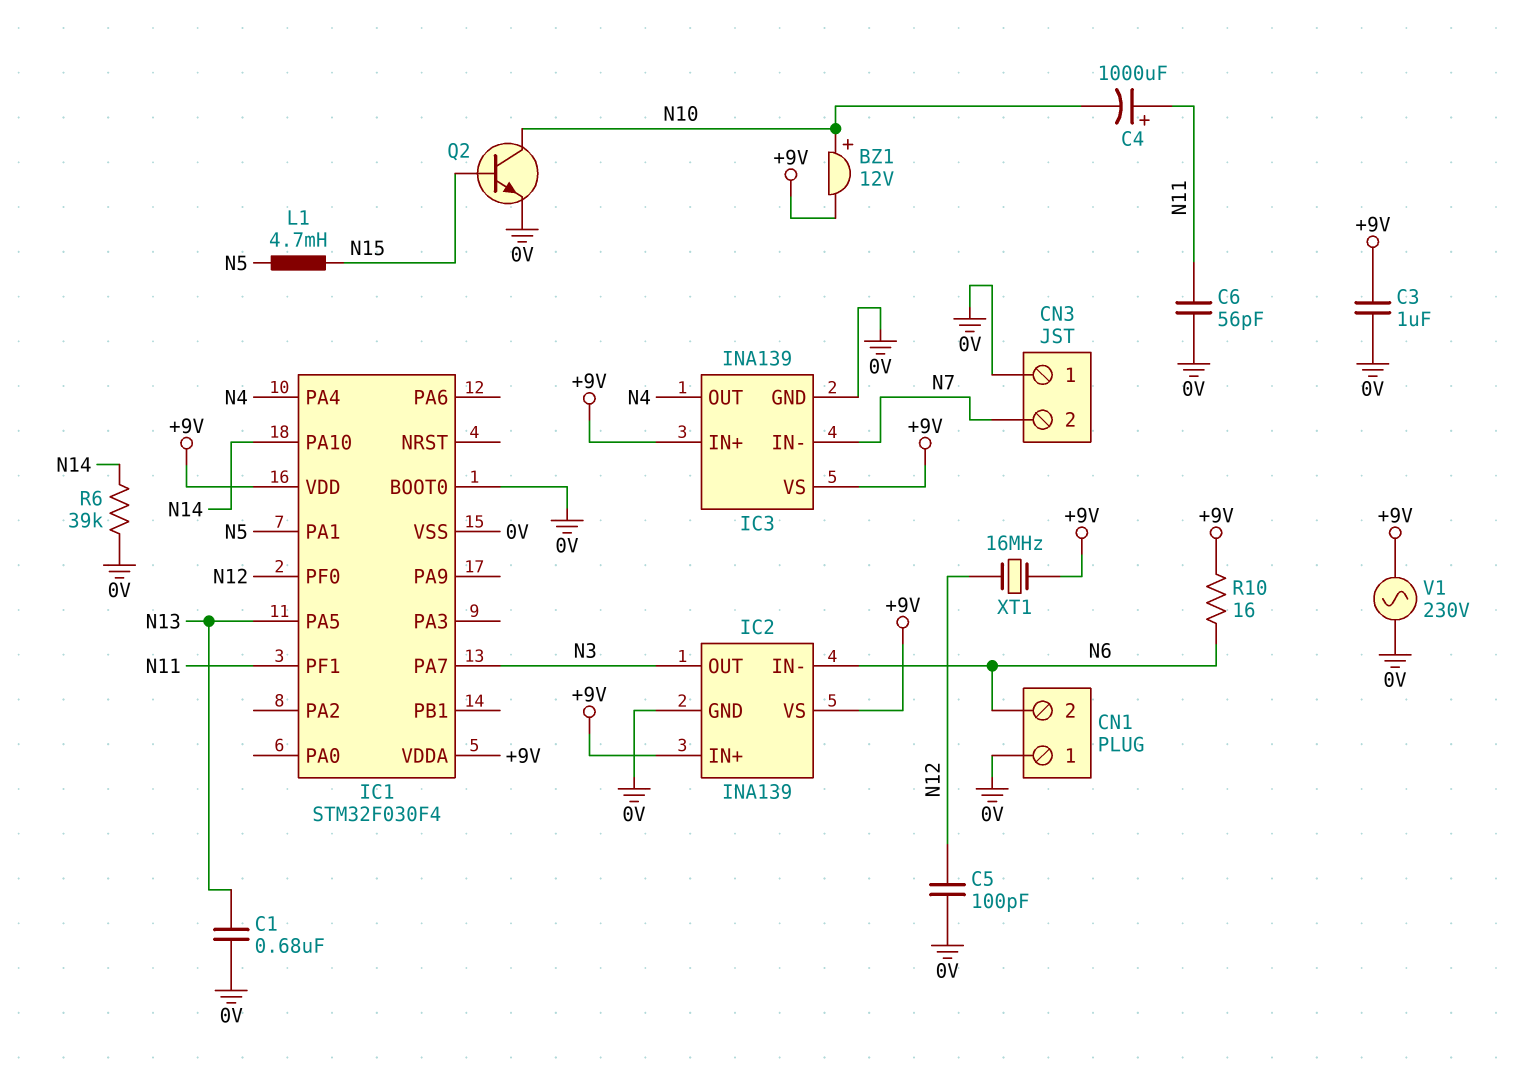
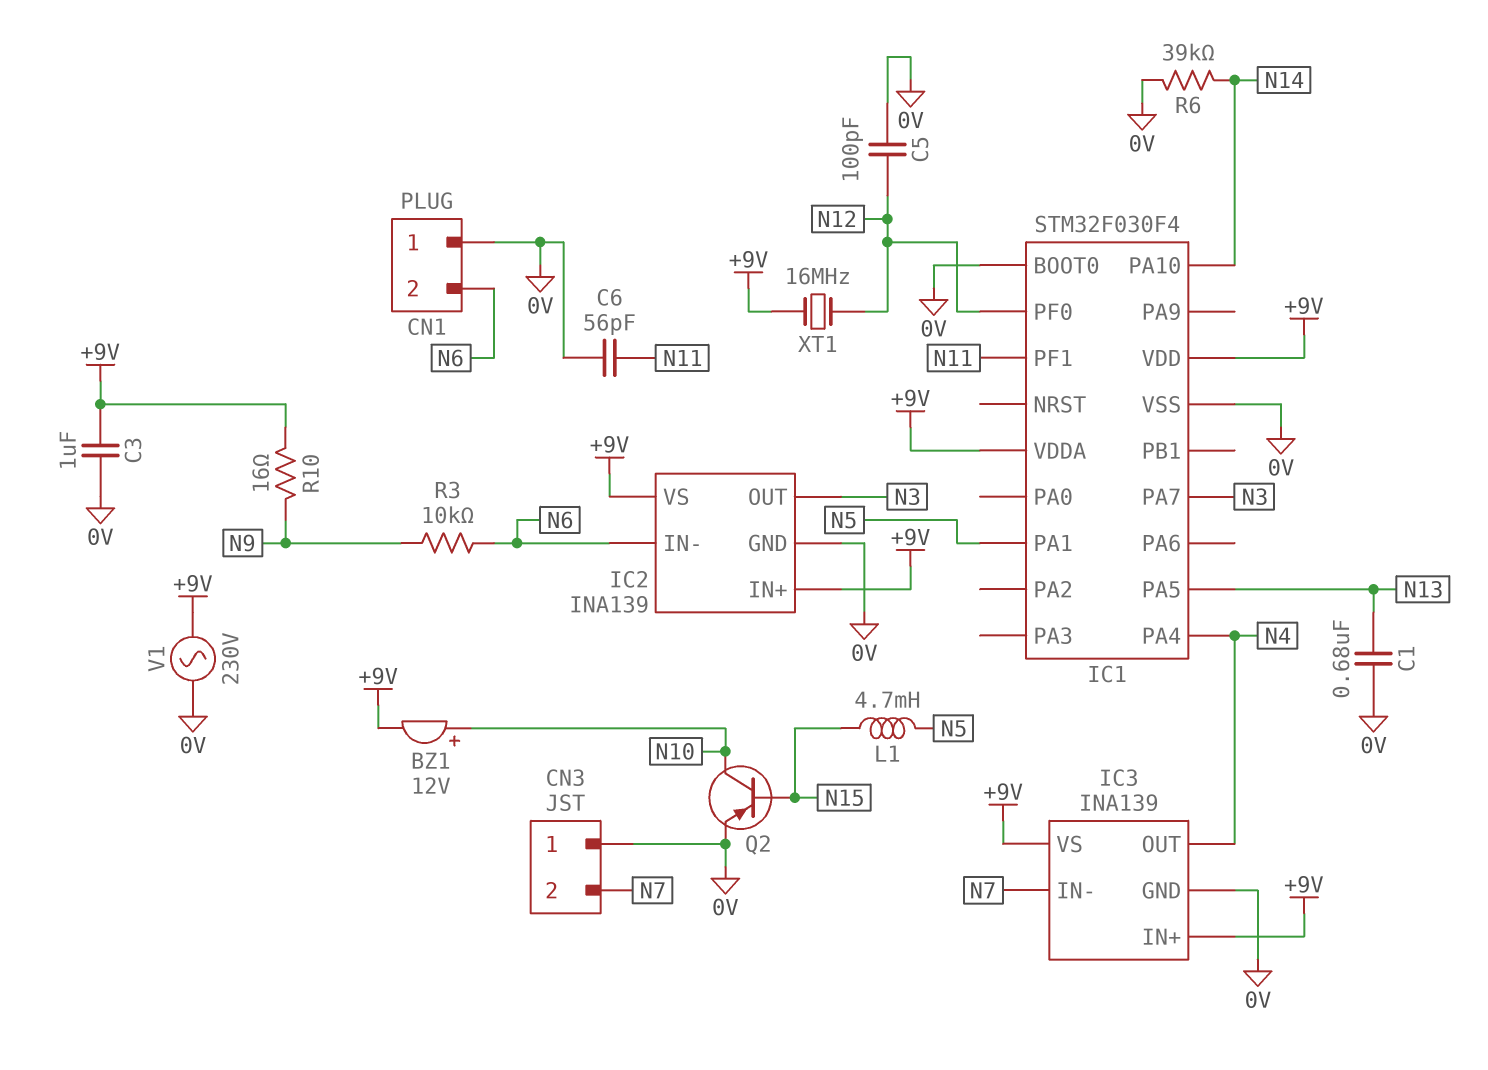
C4: 1000uF (plus N11, minus N10) -> none
Q2: NPN (B N15, C N10, E 0V) -> PNP (B N15, C N10, E 0V)
R3: none -> 10k (N6, N9)
R10: 16 (+9V, N6) -> 16 (+9V, N9)

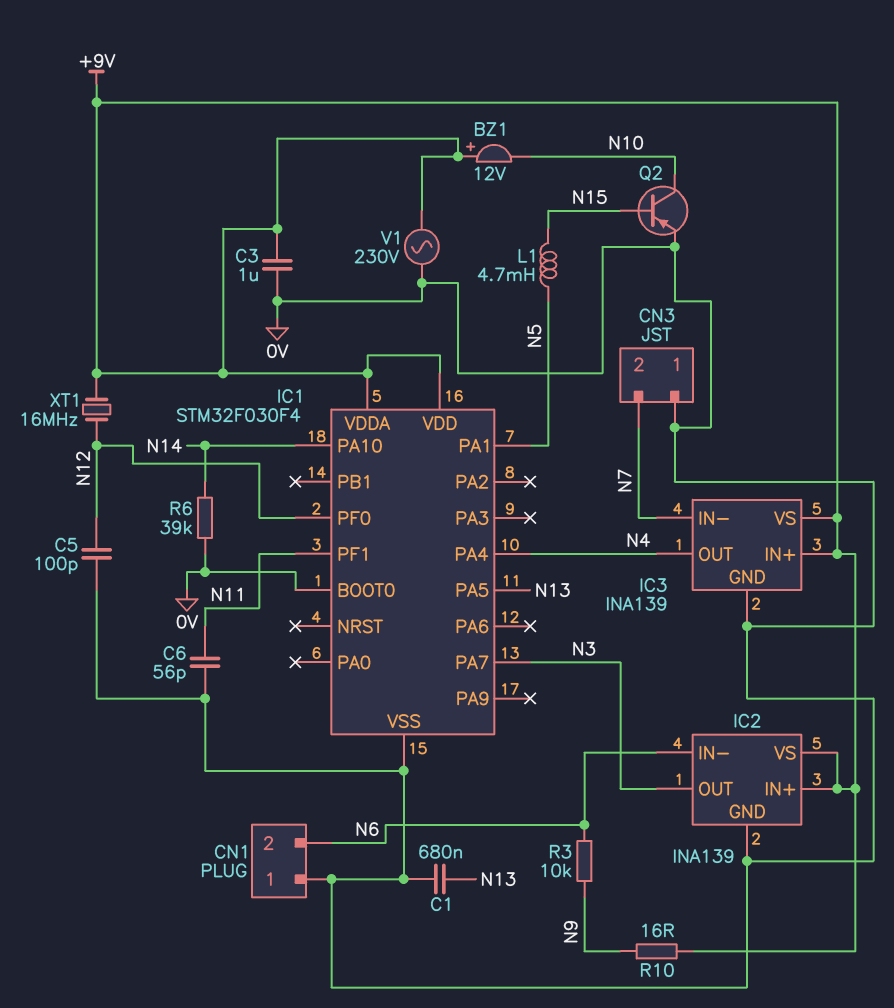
BZ1: buzzer 12V (plus N10, minus +9V) -> buzzer 12V (plus +9V, minus N10)

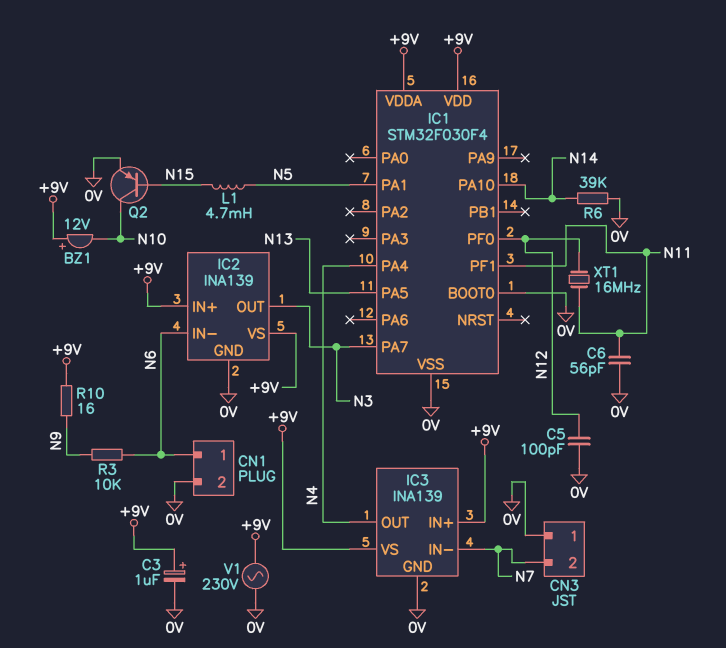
C1: 680nF (0V, N13) -> none
C3: 1uF (+9V, 0V) -> 1uF (plus +9V, minus 0V)
CN1 pin 1: 0V -> N6
CN1 pin 2: N6 -> 0V
XT1: 16MHz (+9V, N12) -> 16MHz (N11, N12)

